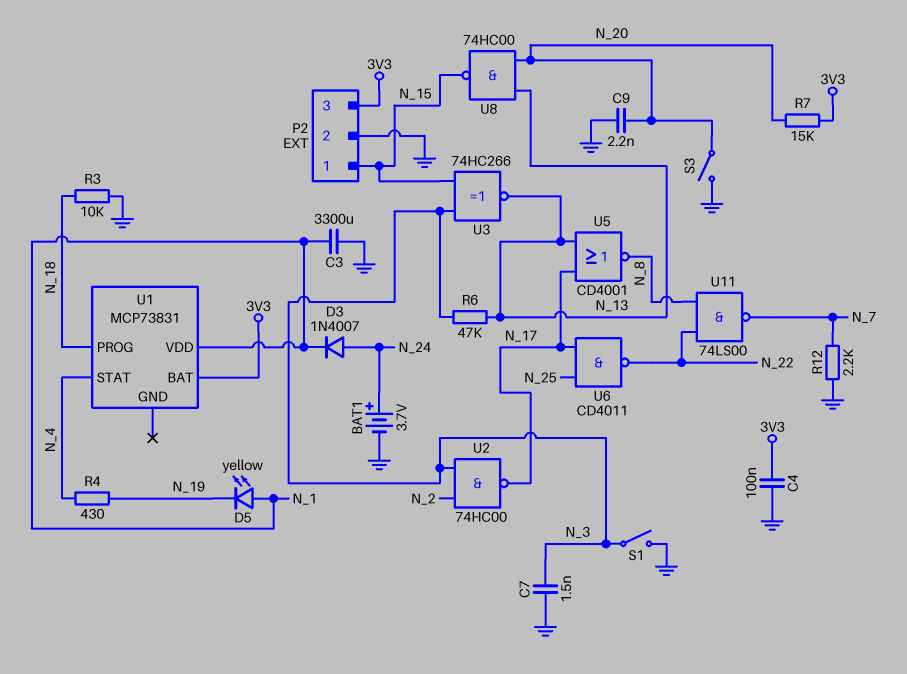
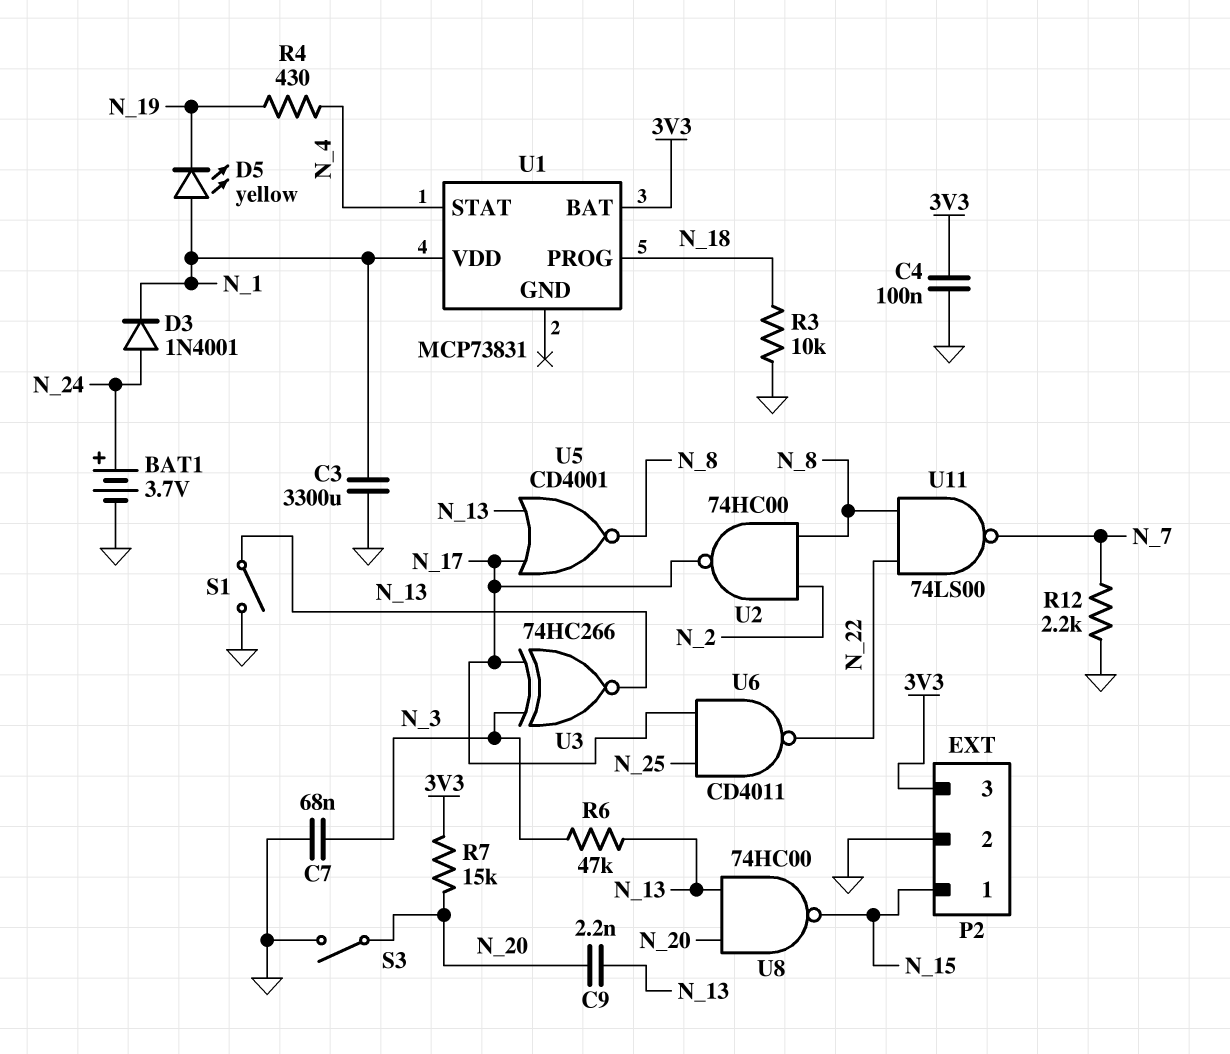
C7: 1.5nF (GND, N_3) -> 68nF (GND, N_3)
C9: 2.2nF (GND, N_20) -> 2.2nF (N_13, N_20)
D3: diode 1N4007 (A N_24, K N_1) -> diode 1N4001 (A N_24, K N_1)
S1: switch (GND, N_3) -> switch (GND, N_13)
U2: NAND 74HC00 (in N_2, in N_3, out N_17) -> NAND 74HC00 (in N_2, in N_8, out N_17)
U3: XNOR 74HC266 (in N_3, in N_15, out N_13) -> XNOR 74HC266 (in N_3, in N_17, out N_13)

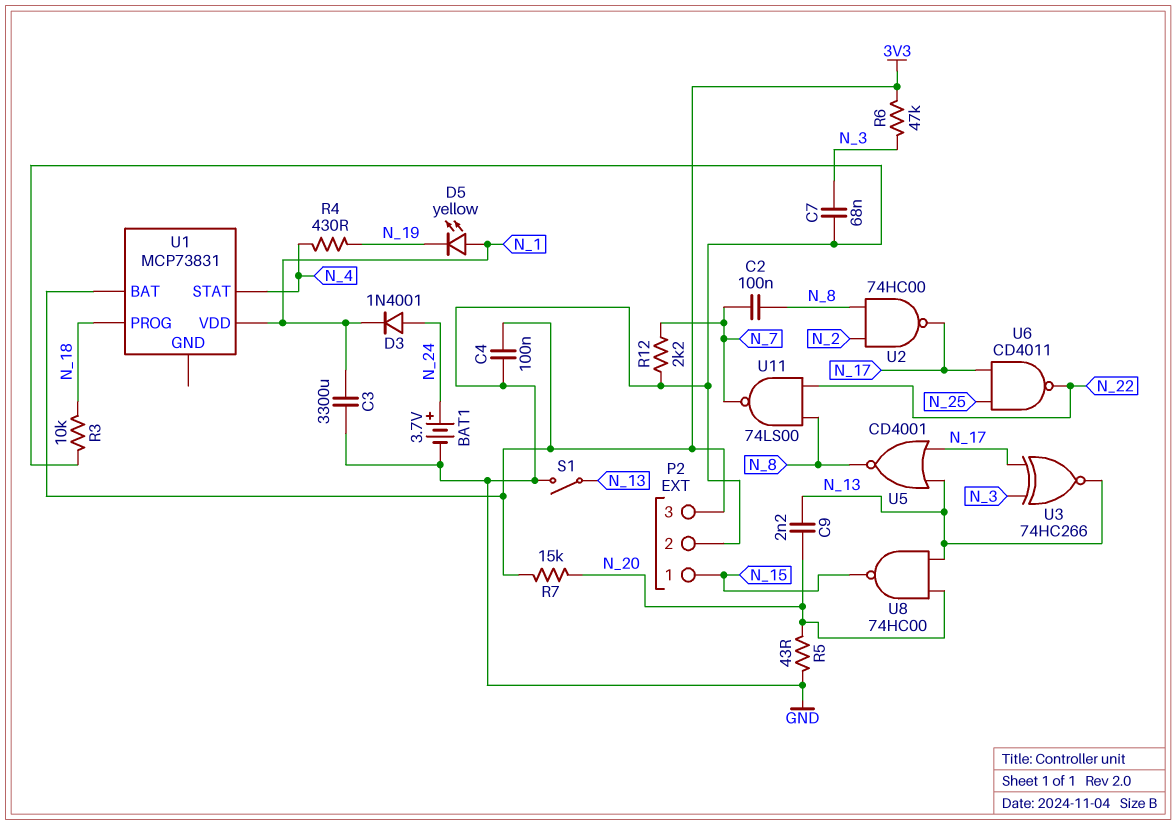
C2: none -> 100nF (N_7, N_8)
R5: none -> 43 (GND, N_20)
R6: 47k (N_3, N_13) -> 47k (3V3, N_3)
S3: switch (GND, N_20) -> none

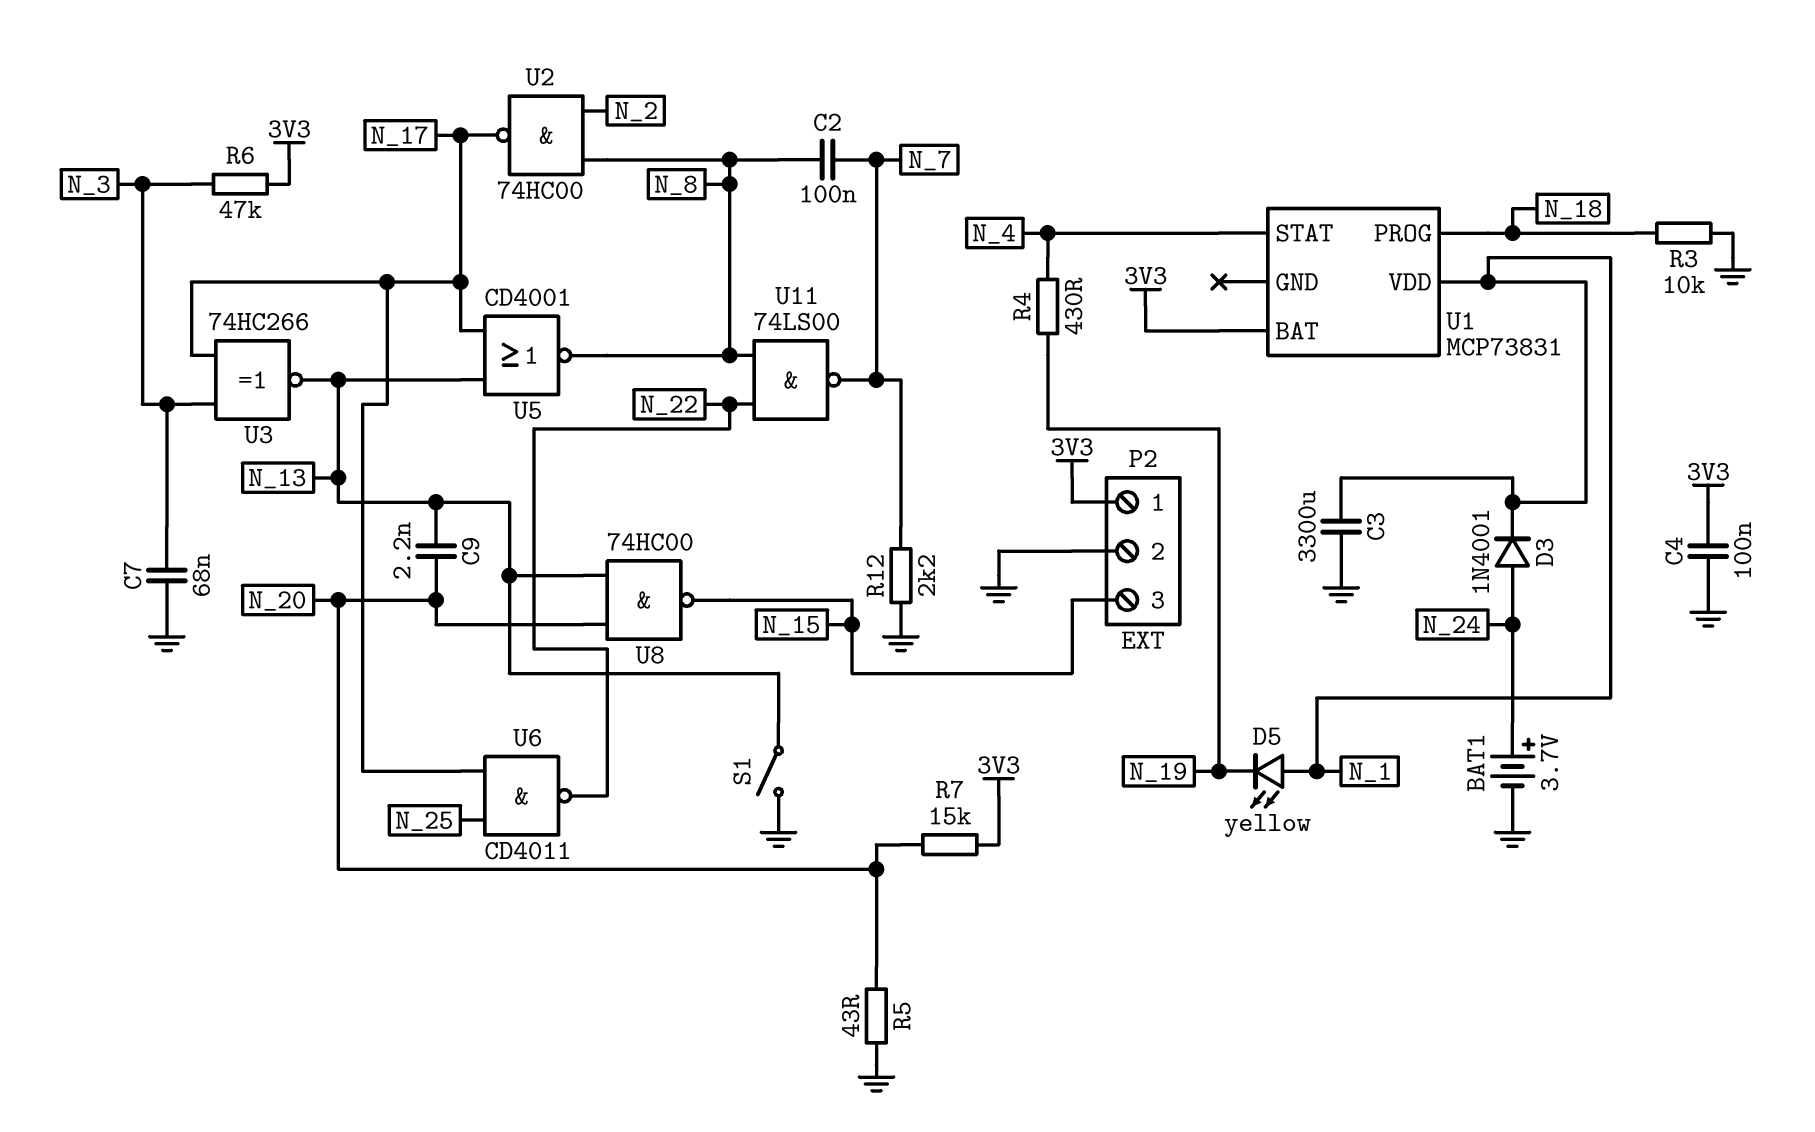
P2 pin 1: N_15 -> 3V3
P2 pin 3: 3V3 -> N_15

